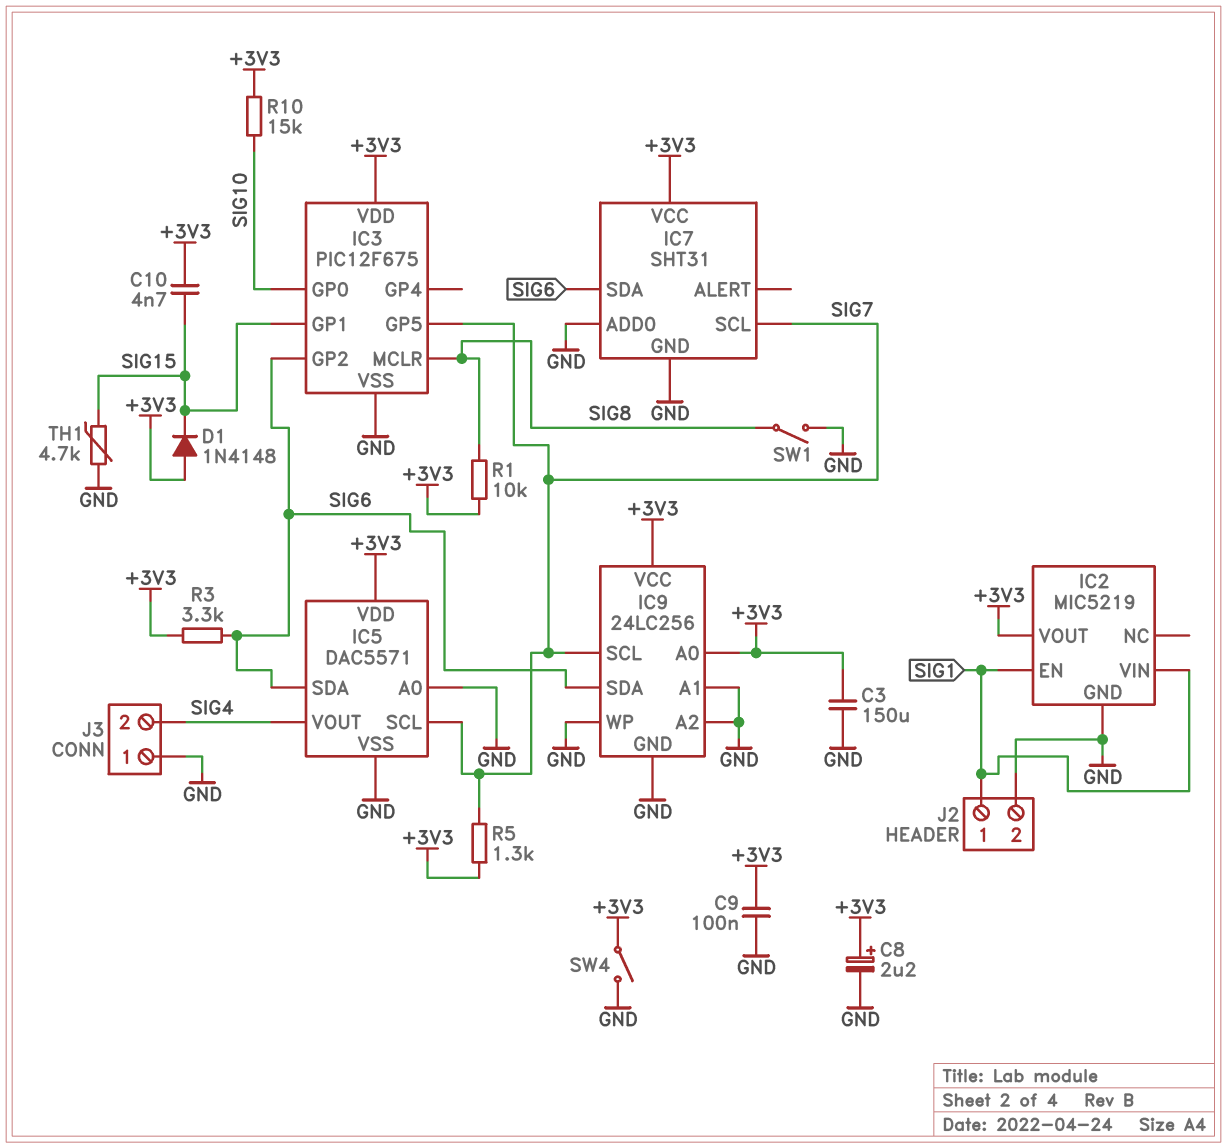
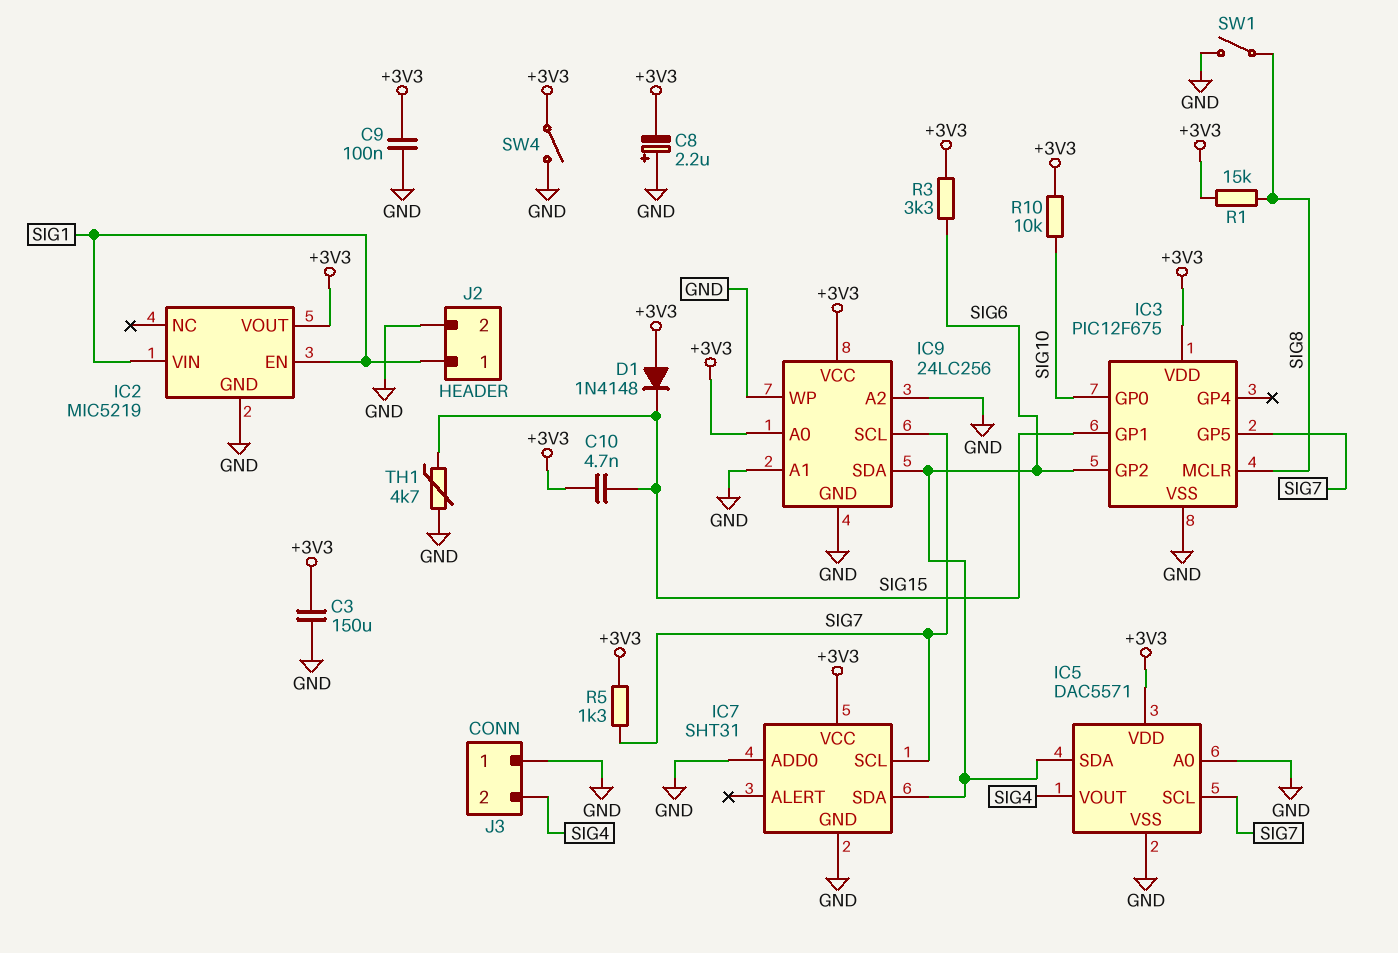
C8: 2.2uF (plus +3V3, minus GND) -> 2.2uF (plus GND, minus +3V3)
R1: 10k (+3V3, SIG8) -> 15k (+3V3, SIG8)
R10: 15k (+3V3, SIG10) -> 10k (+3V3, SIG10)

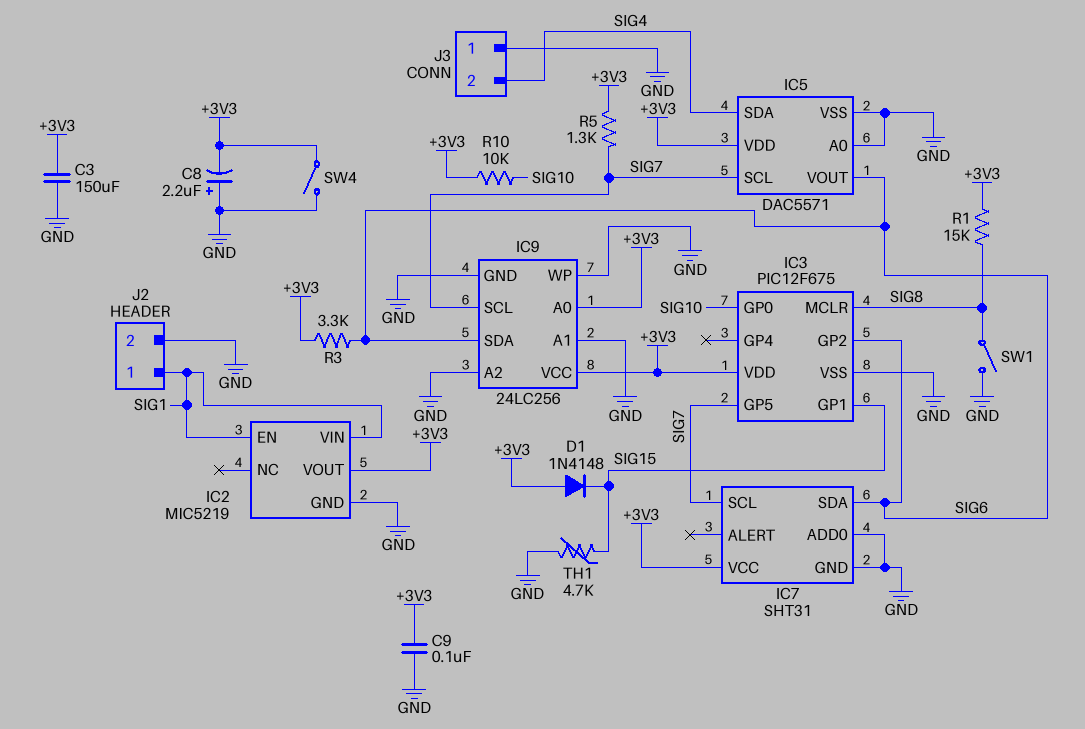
C10: 4.7nF (+3V3, SIG15) -> none
IC5 pin SDA: SIG6 -> SIG4
IC5 pin VOUT: SIG4 -> SIG6

